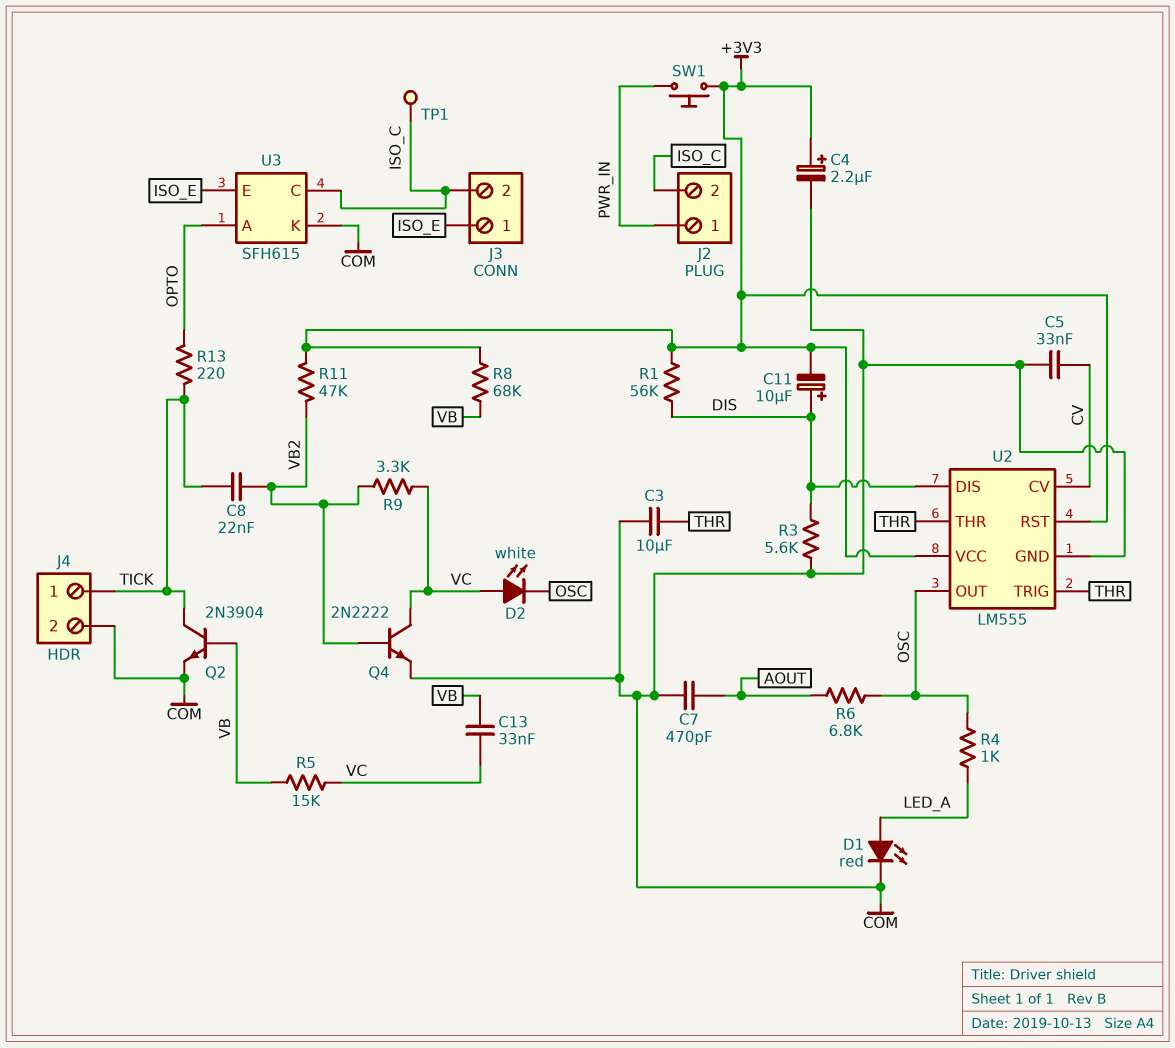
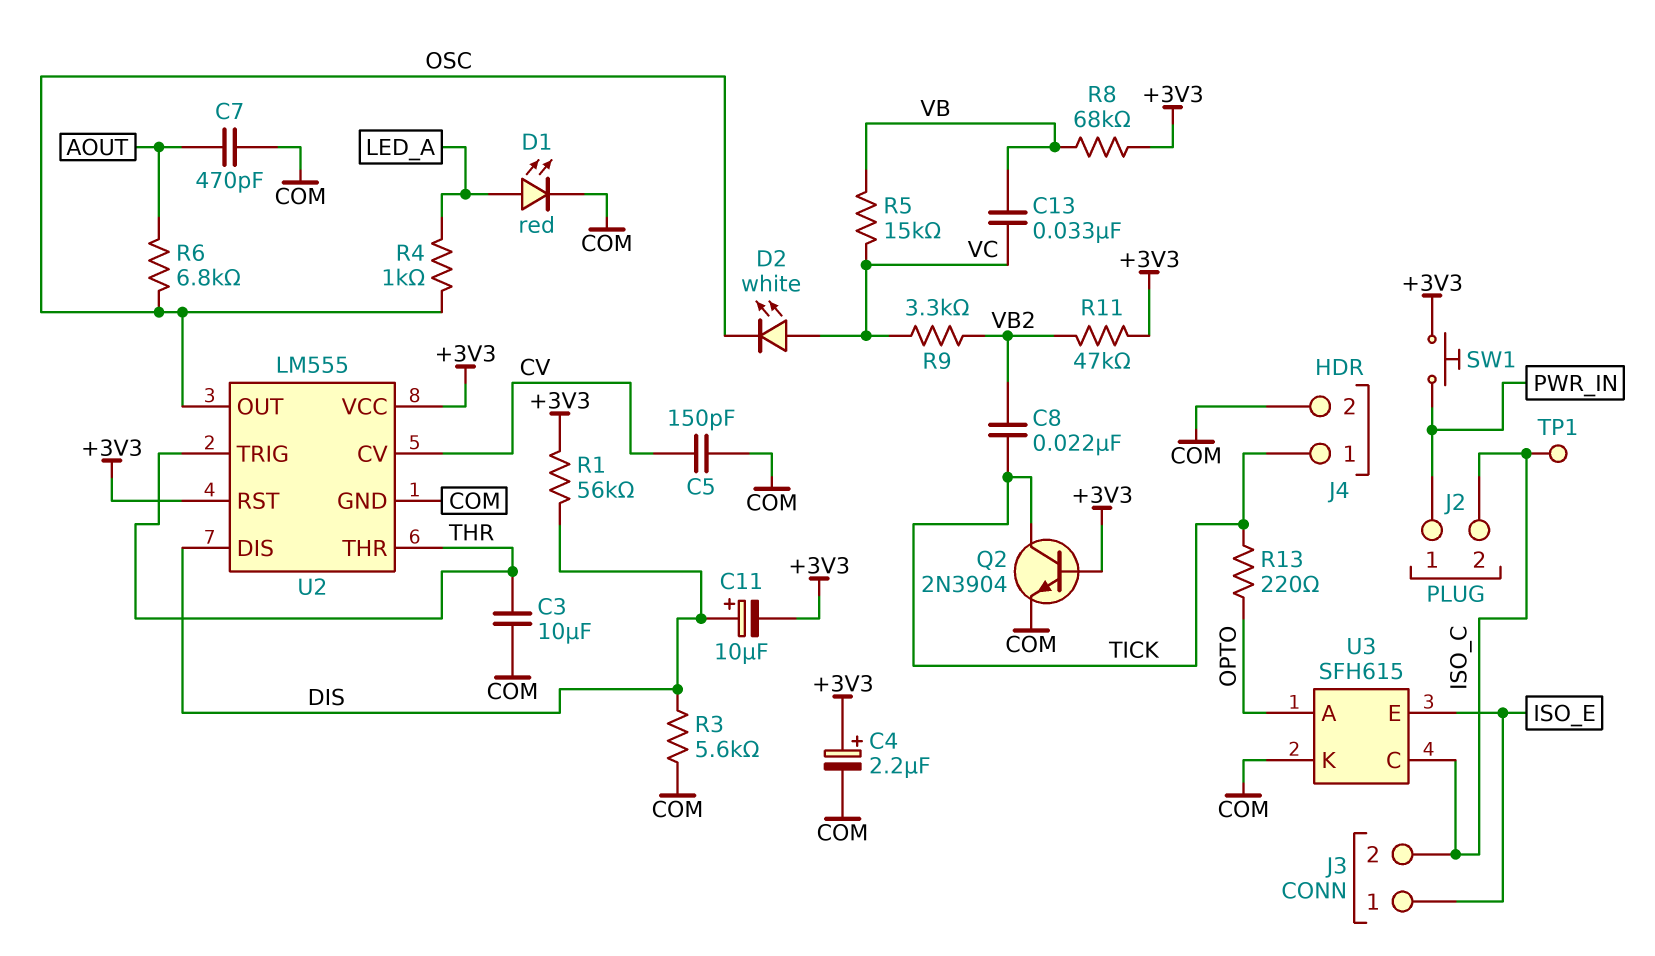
C5: 33nF (COM, CV) -> 150pF (COM, CV)
Q2: NPN 2N3904 (B VB, C TICK, E COM) -> NPN 2N3904 (B +3V3, C TICK, E COM)
Q4: NPN 2N2222 (B VB2, C VC, E COM) -> none

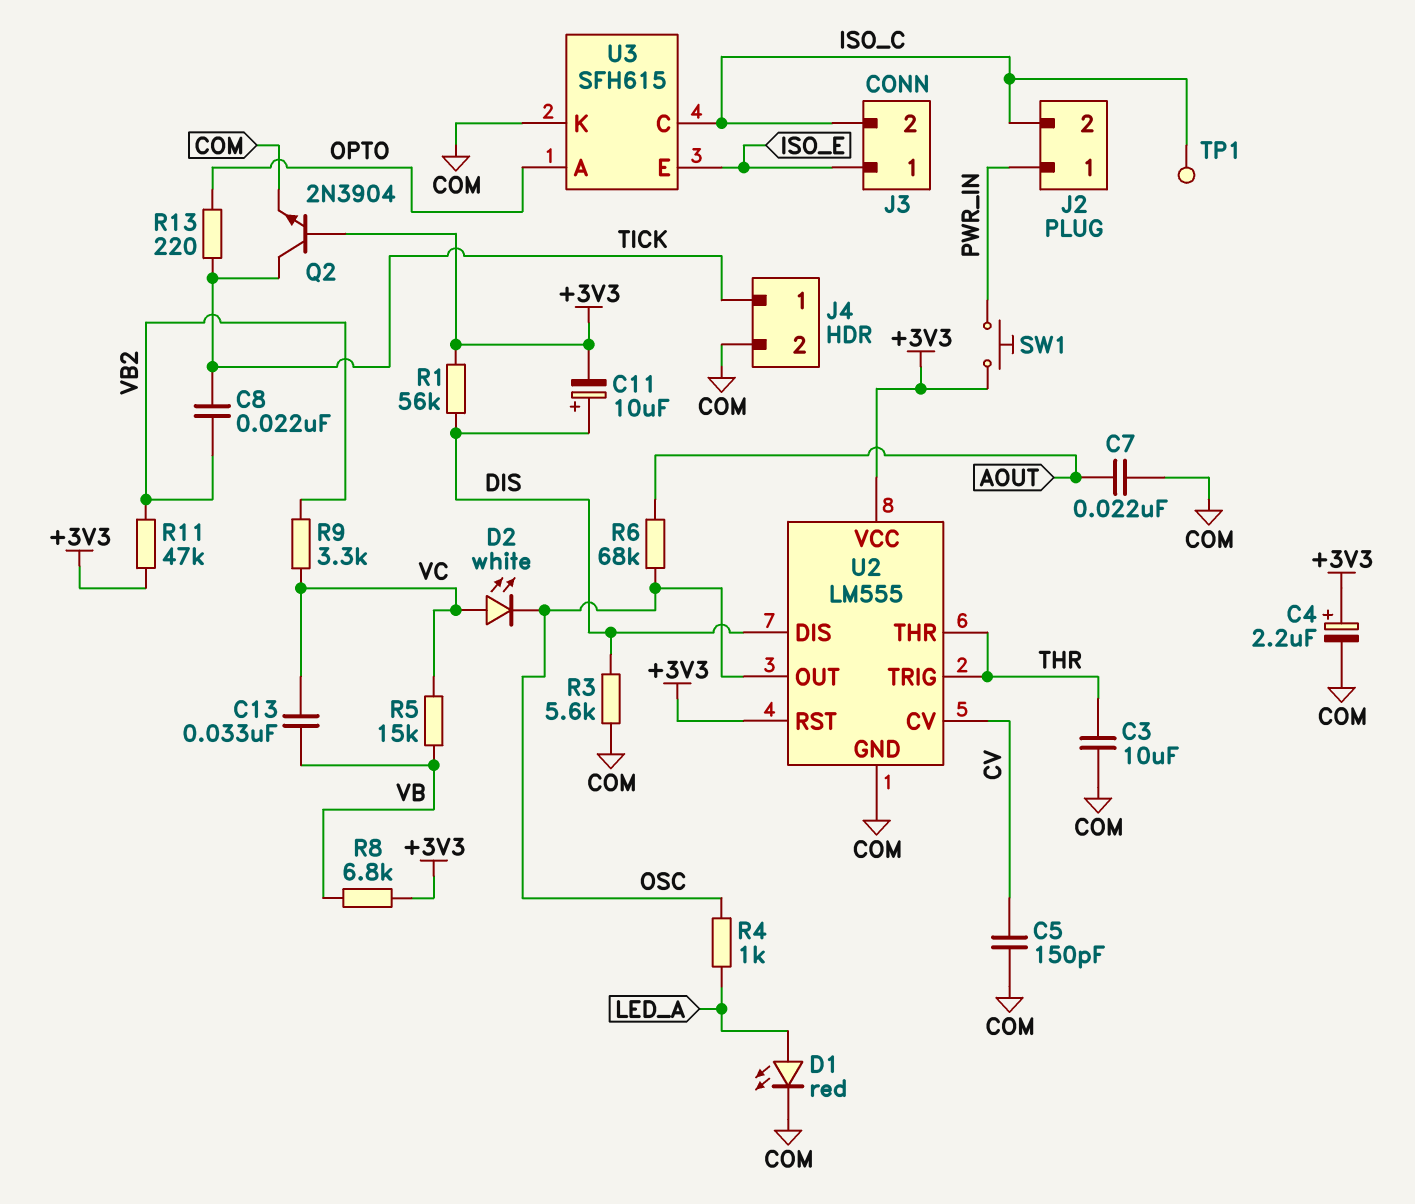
C7: 470pF (AOUT, COM) -> 22nF (AOUT, COM)
R6: 6.8k (AOUT, OSC) -> 68k (AOUT, OSC)
R8: 68k (+3V3, VB) -> 6.8k (+3V3, VB)

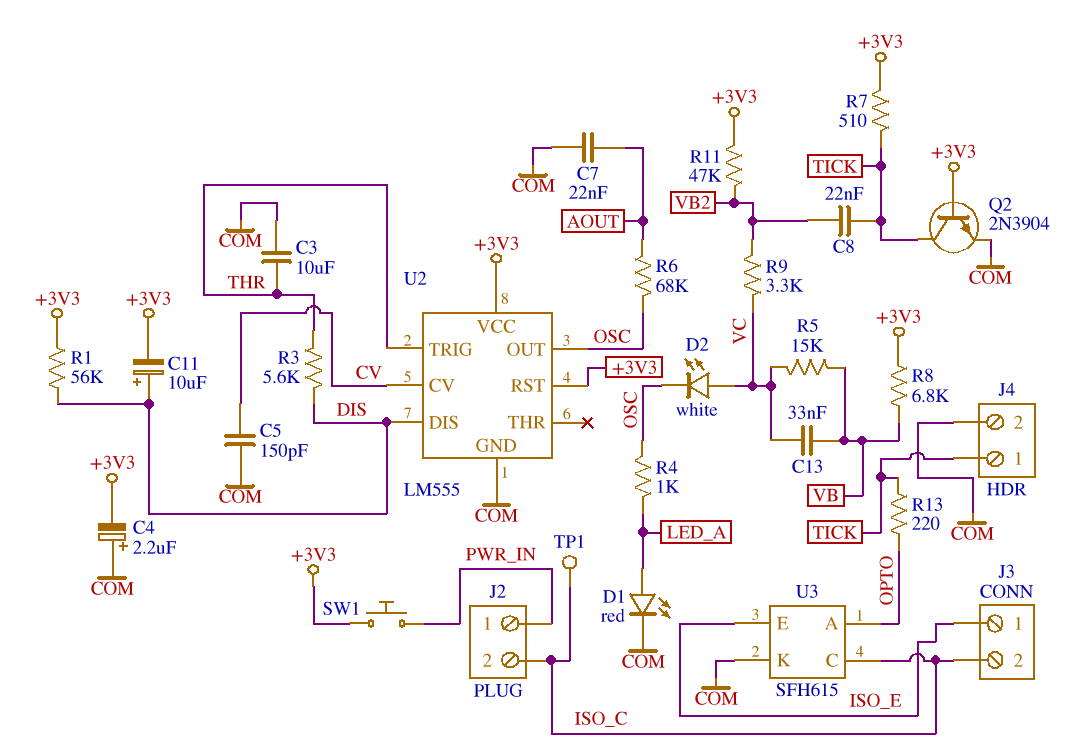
C4: 2.2uF (plus +3V3, minus COM) -> 2.2uF (plus COM, minus +3V3)
R3: 5.6k (COM, DIS) -> 5.6k (DIS, THR)
R7: none -> 510 (+3V3, TICK)
U2 pin THR: THR -> none

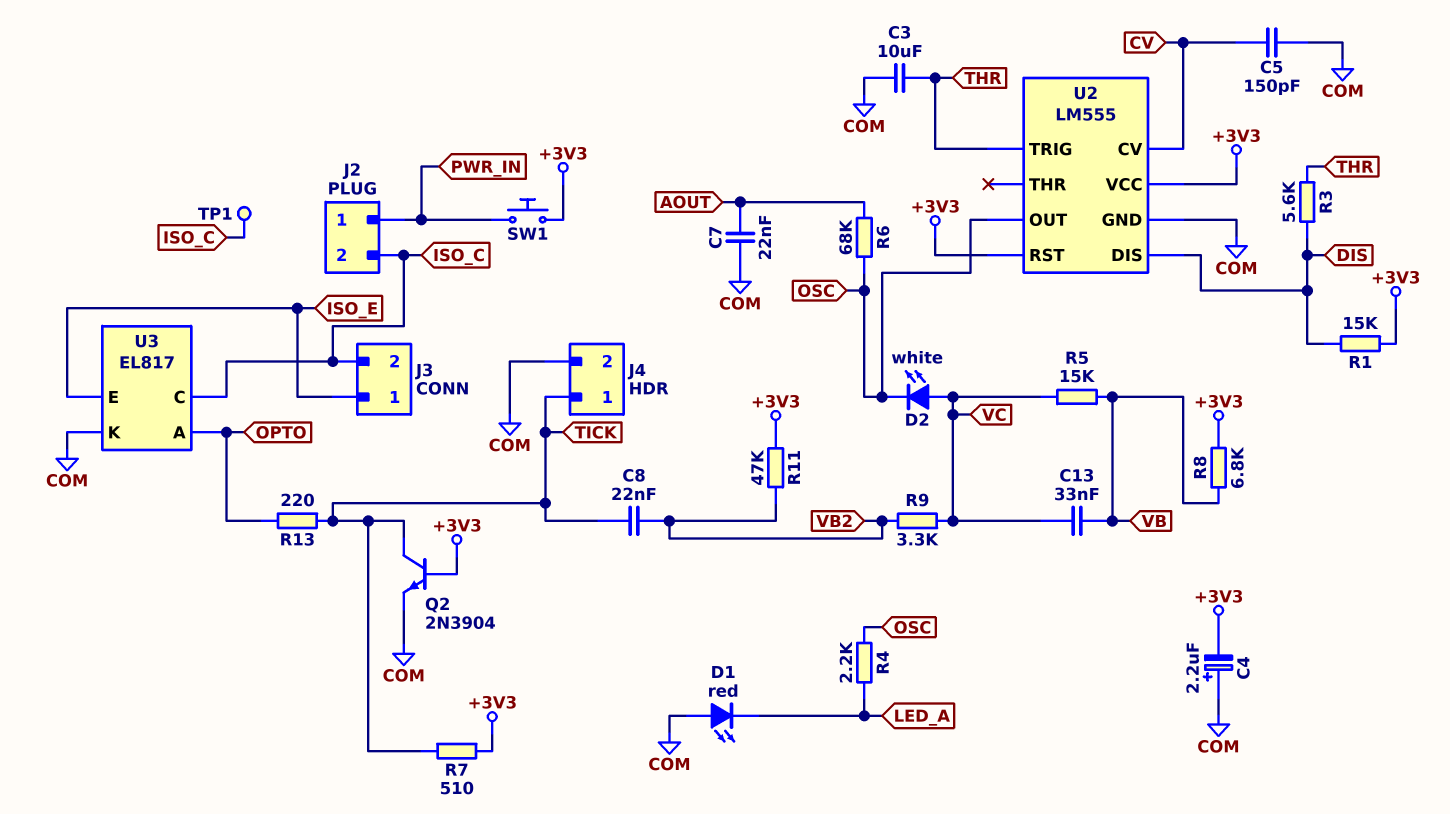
C11: 10uF (plus DIS, minus +3V3) -> none
D1: LED red (A LED_A, K COM) -> LED red (A COM, K LED_A)
R1: 56k (+3V3, DIS) -> 15k (+3V3, DIS)
R4: 1k (LED_A, OSC) -> 2.2k (LED_A, OSC)
U3: SFH615 -> EL817

